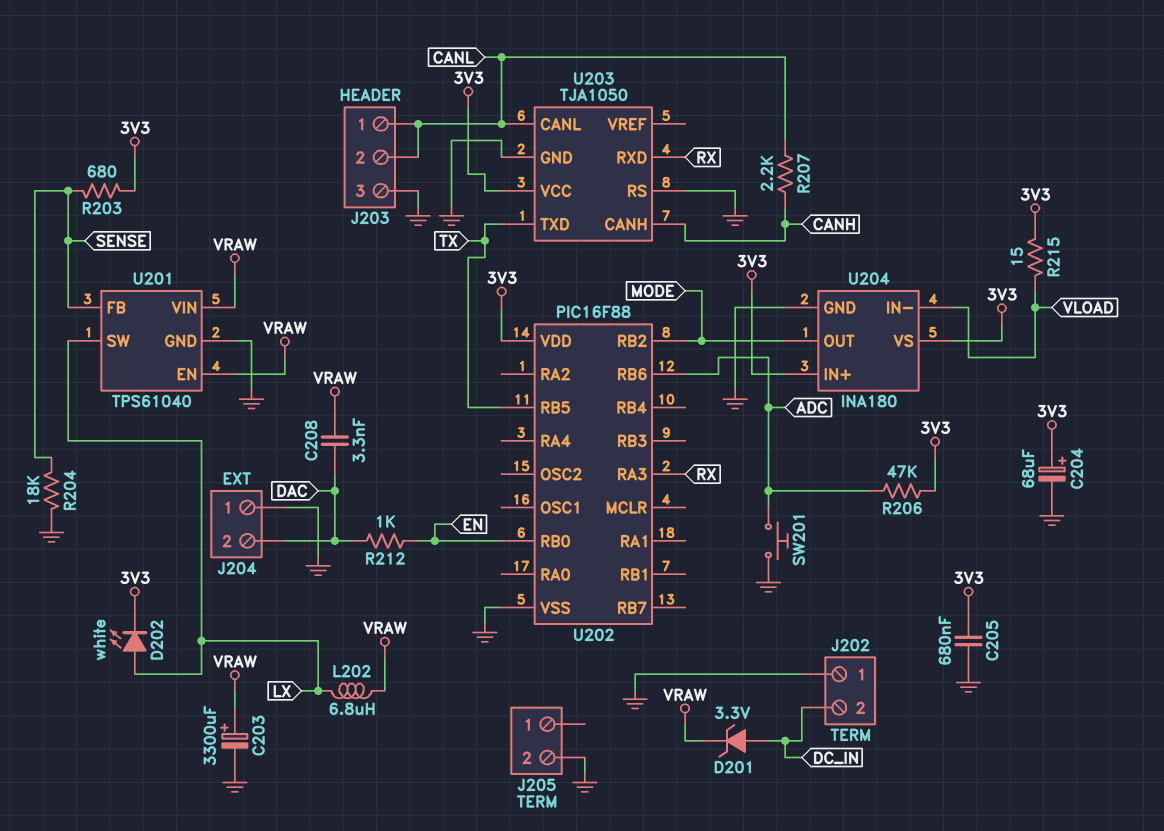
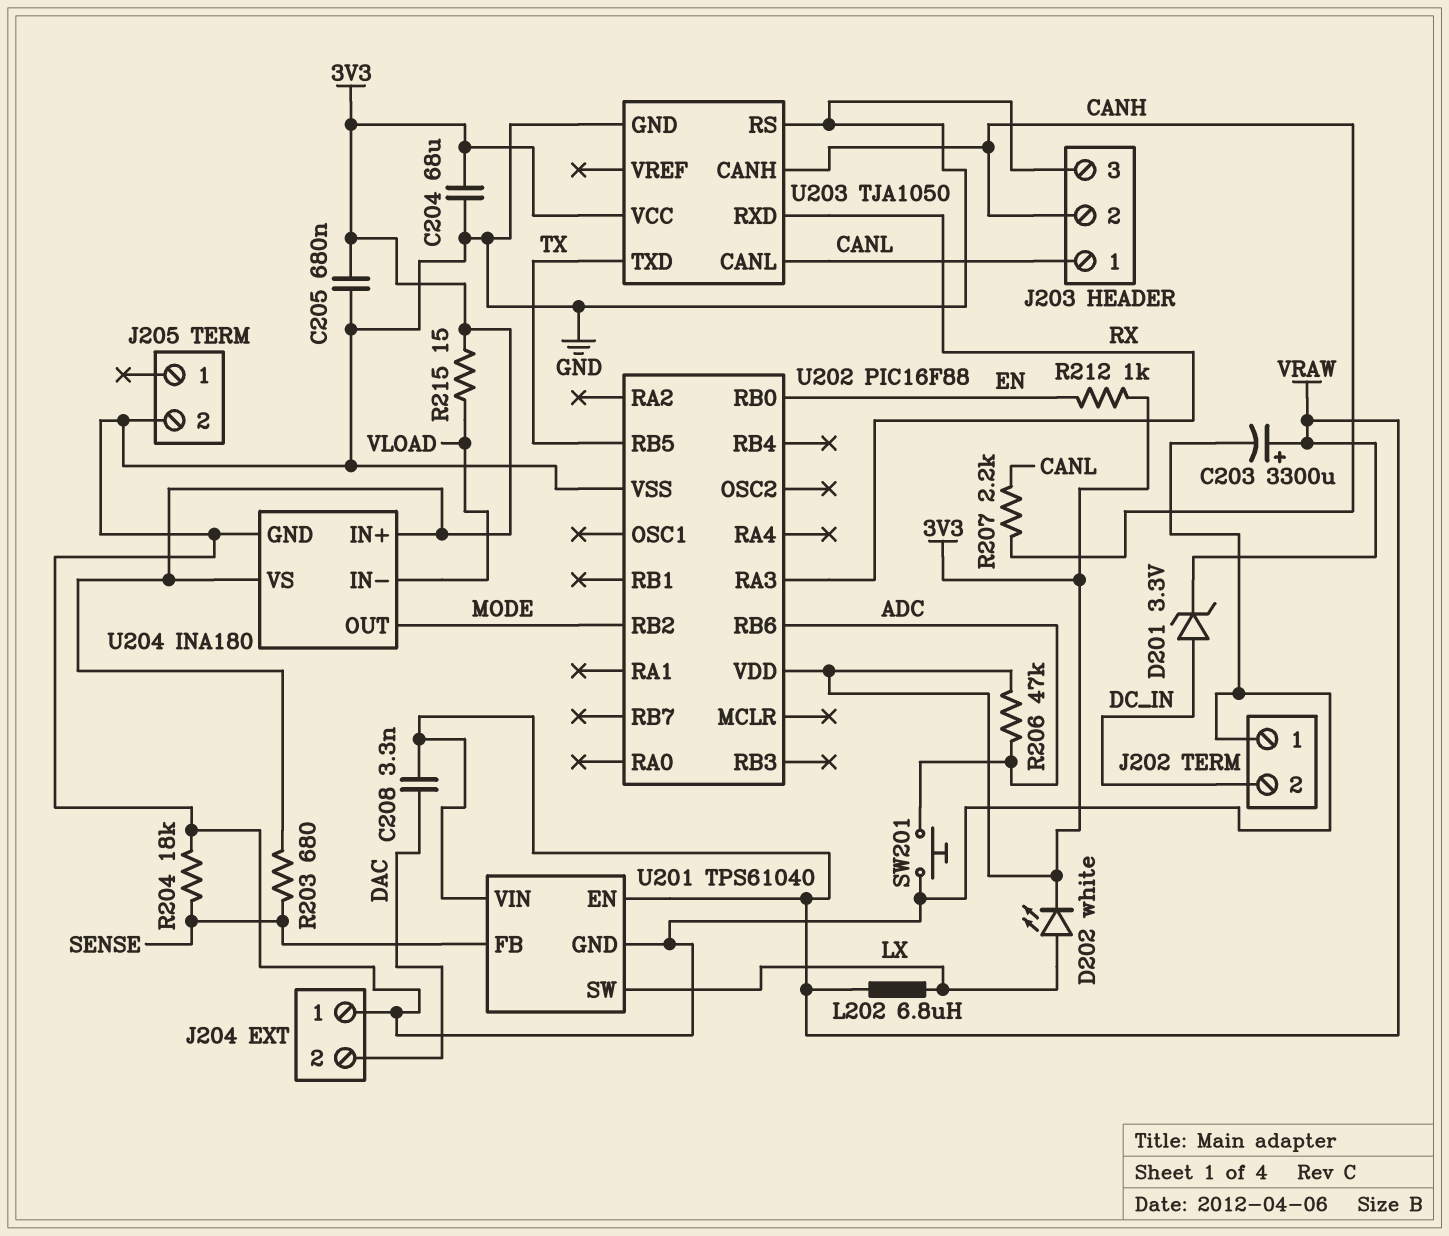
C204: 68uF (plus 3V3, minus GND) -> 68uF (3V3, GND)
J203 pin 2: CANL -> CANH
R212: 1k (DAC, EN) -> 1k (3V3, EN)

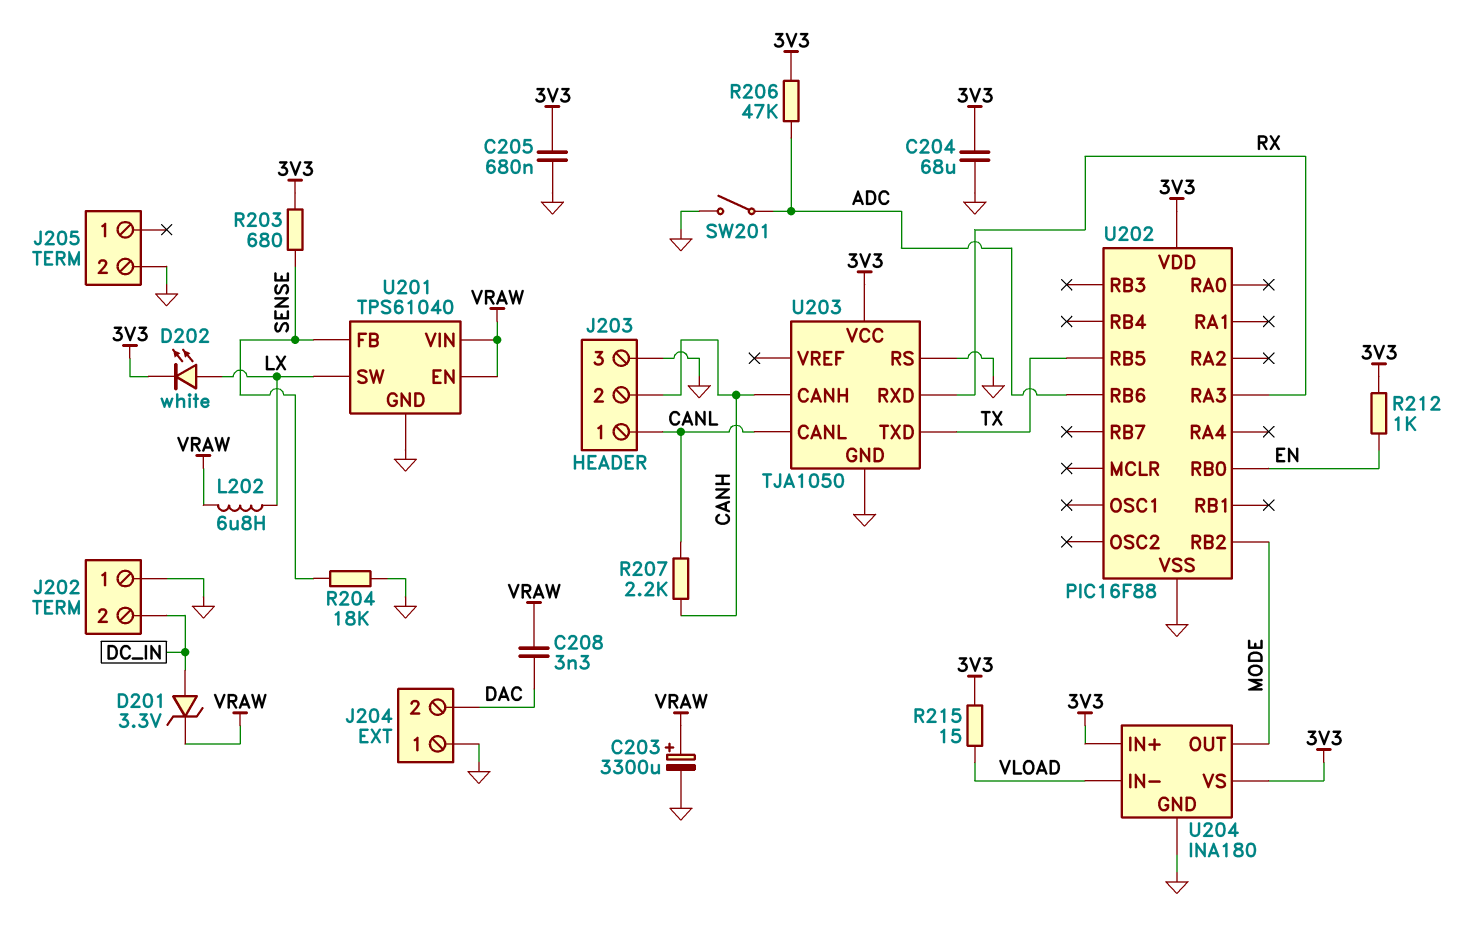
SW201: button (ADC, GND) -> switch (ADC, GND)

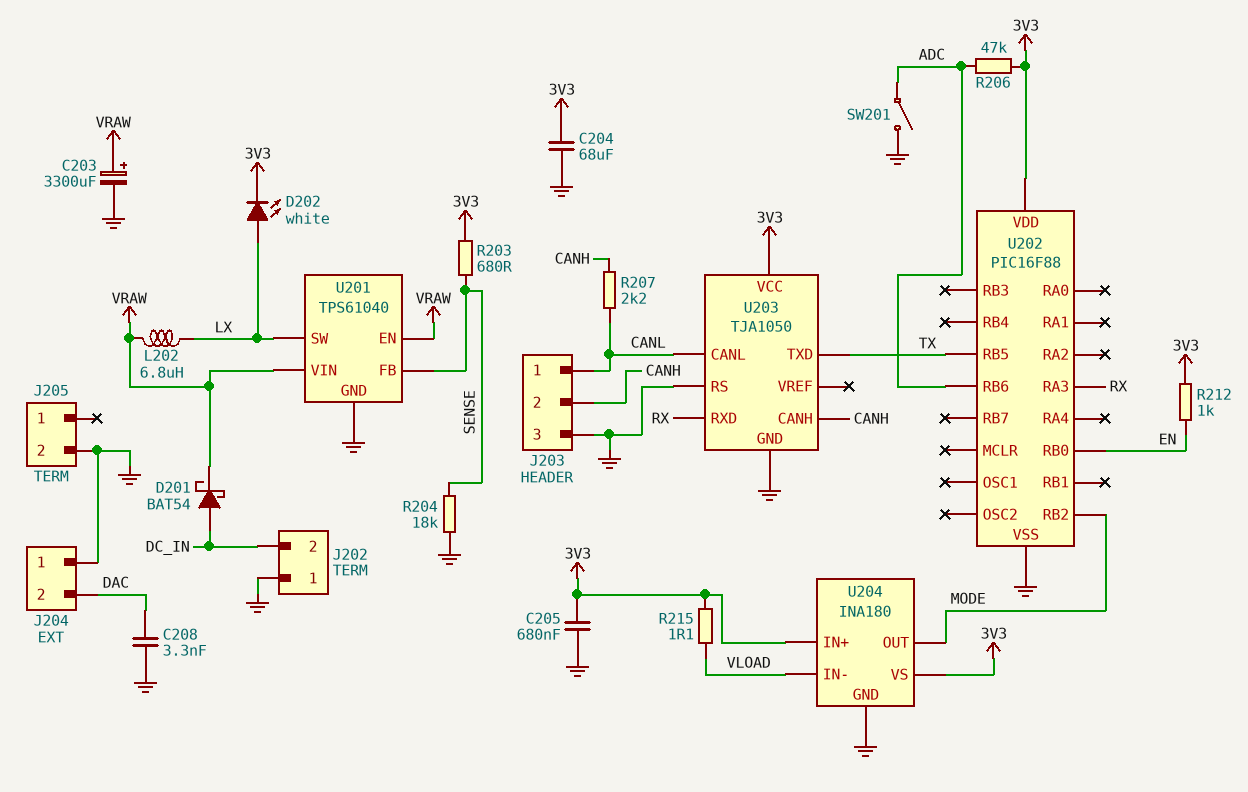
C208: 3.3nF (DAC, VRAW) -> 3.3nF (DAC, GND)
D201: zener 3.3V (A DC_IN, K VRAW) -> schottky BAT54 (A DC_IN, K VRAW)
R215: 15 (3V3, VLOAD) -> 1.1 (3V3, VLOAD)

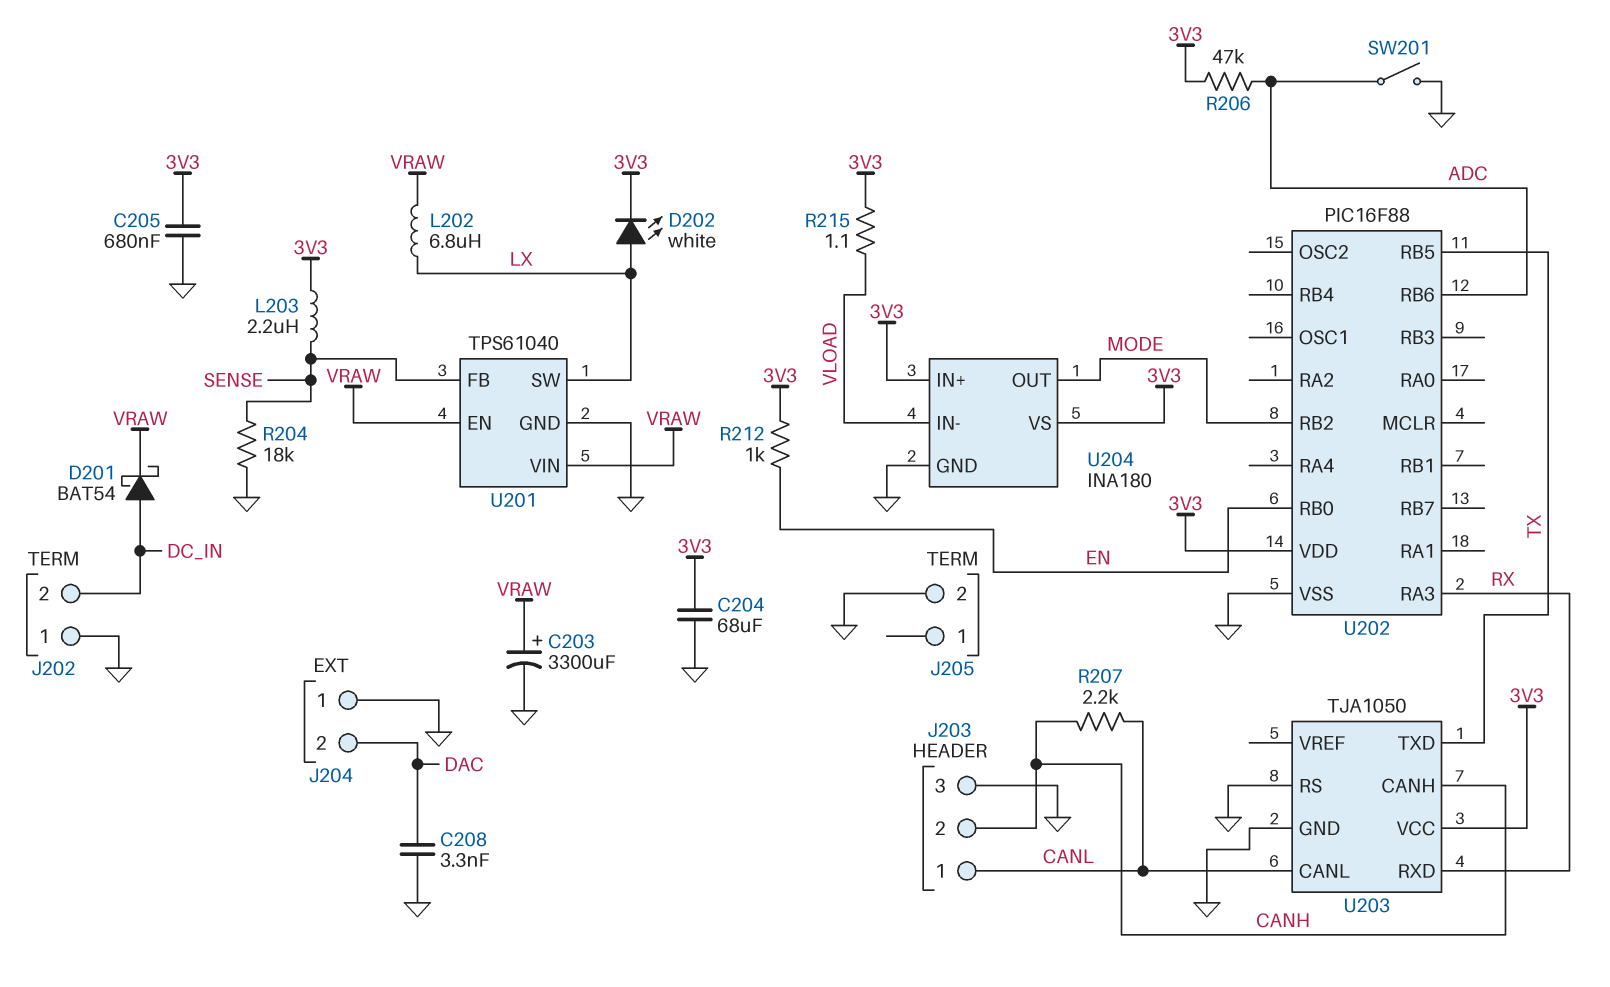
L203: none -> 2.2uH (3V3, SENSE)
R203: 680 (3V3, SENSE) -> none

